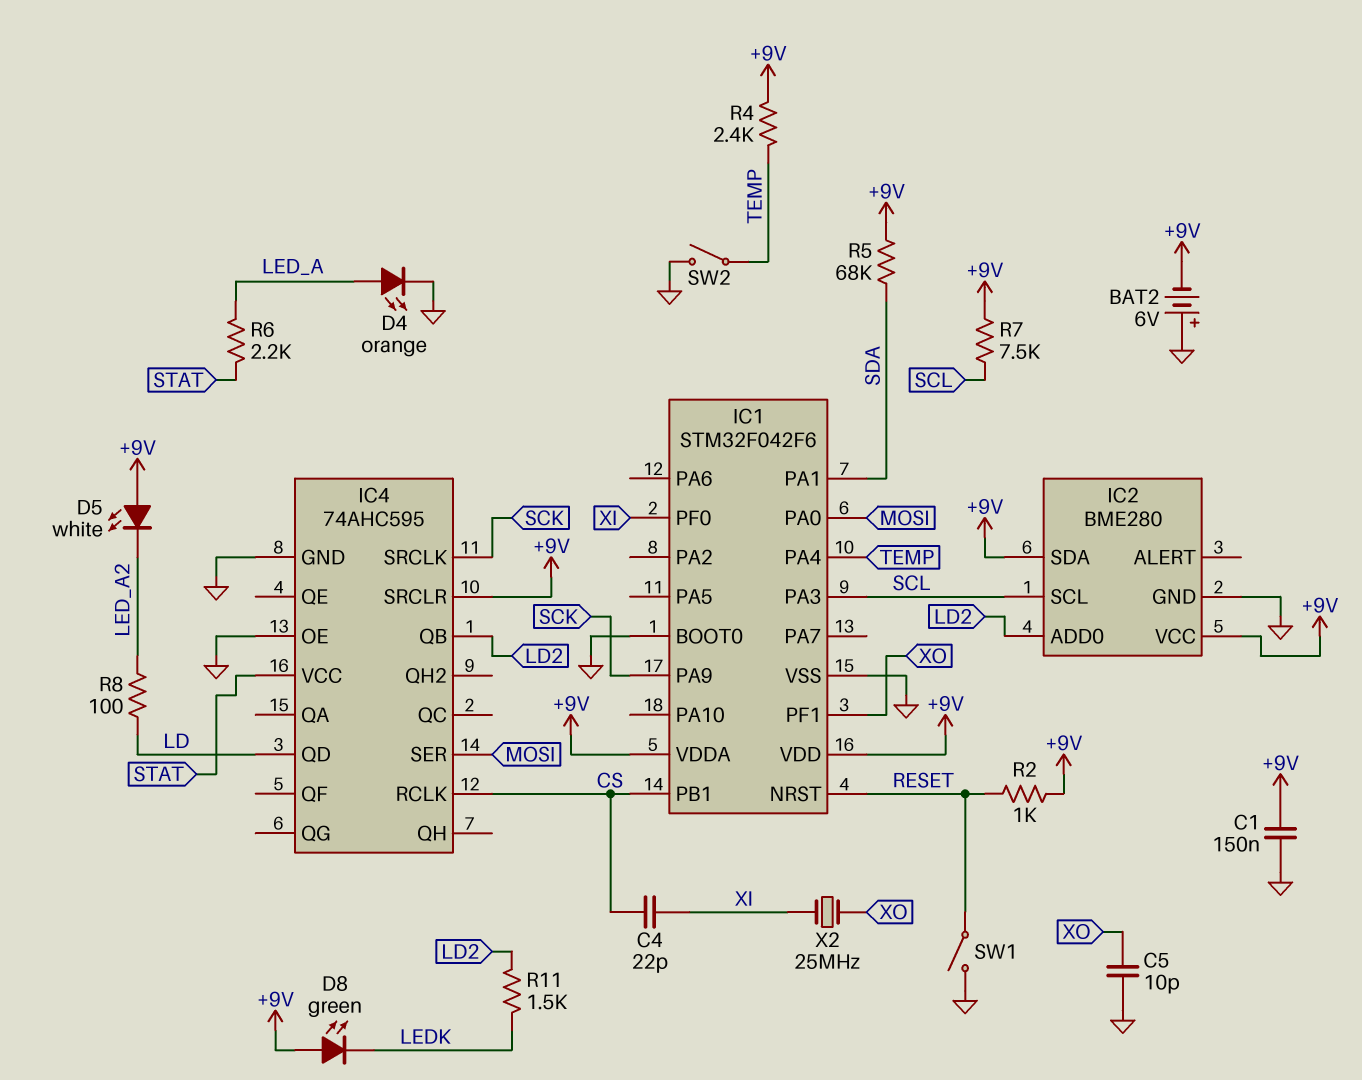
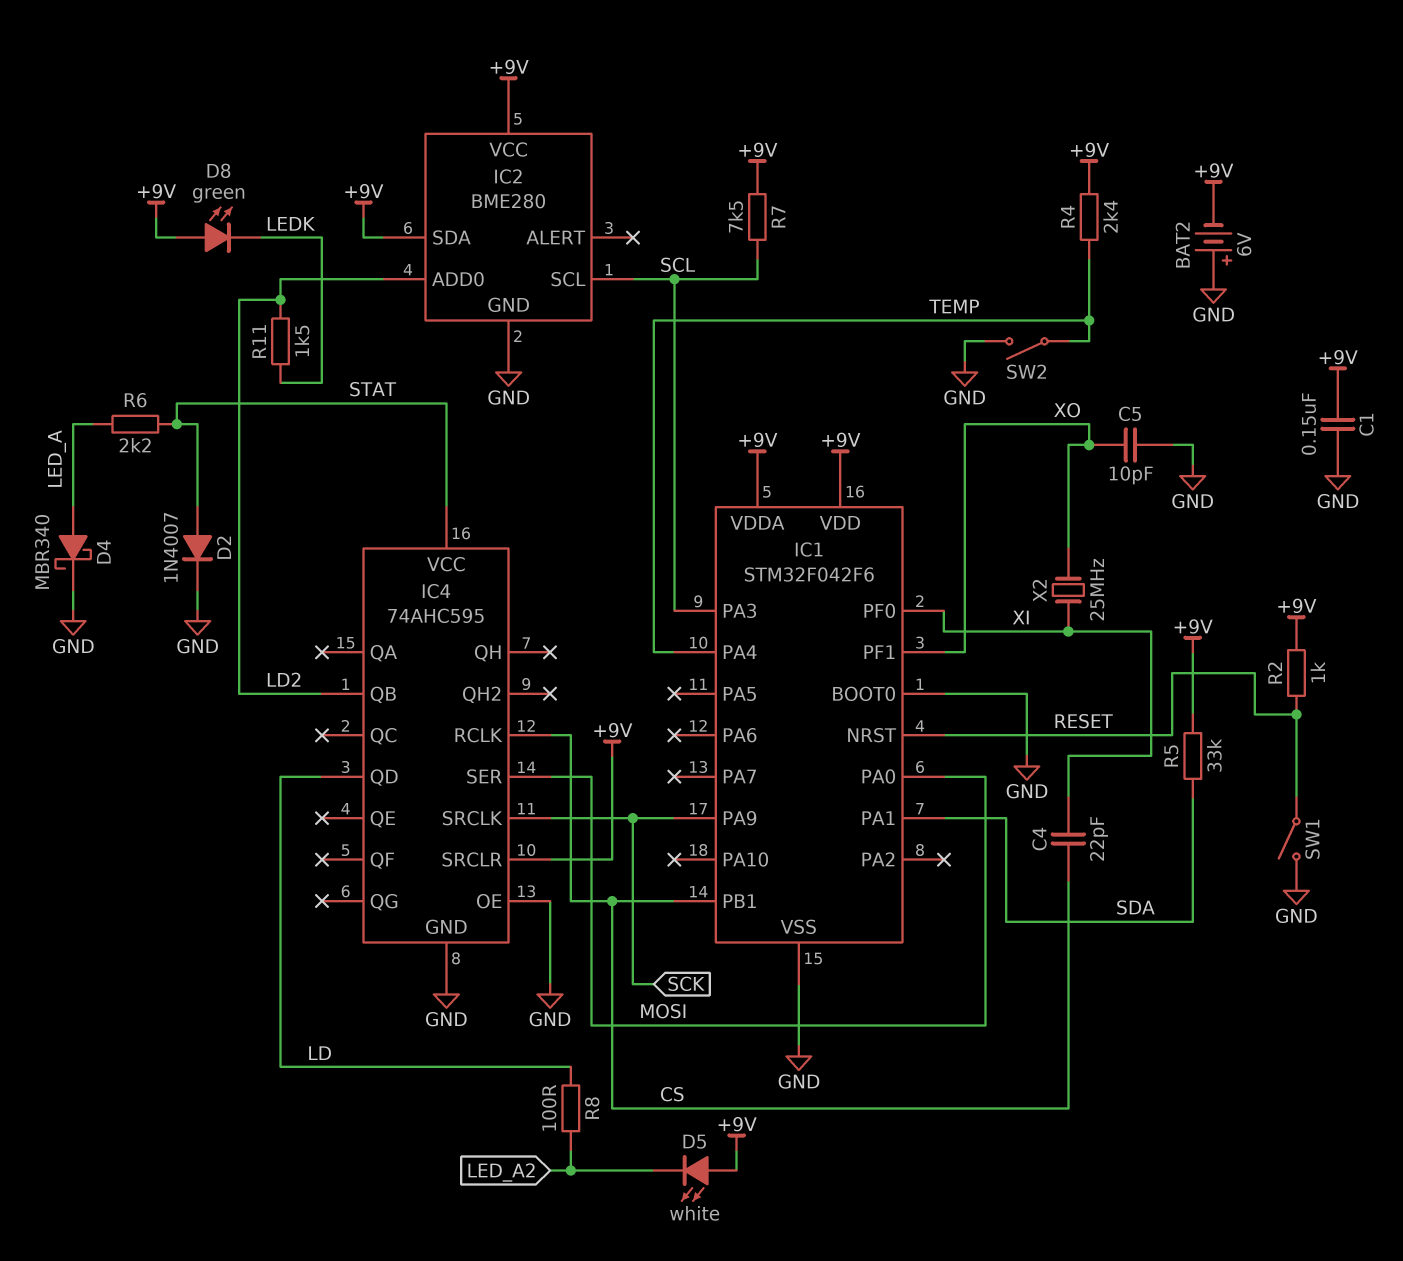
D2: none -> diode 1N4007 (A STAT, K GND)
D4: LED orange (A LED_A, K GND) -> schottky MBR340 (A LED_A, K GND)
R5: 68k (+9V, SDA) -> 33k (+9V, SDA)

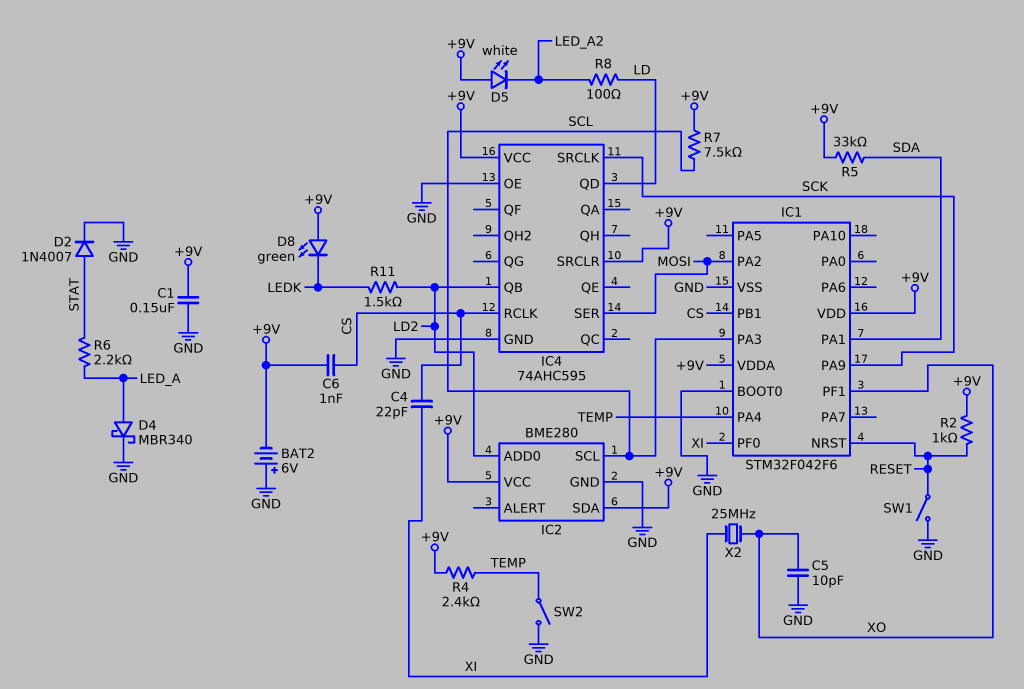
C6: none -> 1nF (+9V, CS)
IC1 pin PA0: MOSI -> none
IC1 pin PA2: none -> MOSI
IC4 pin VCC: STAT -> +9V

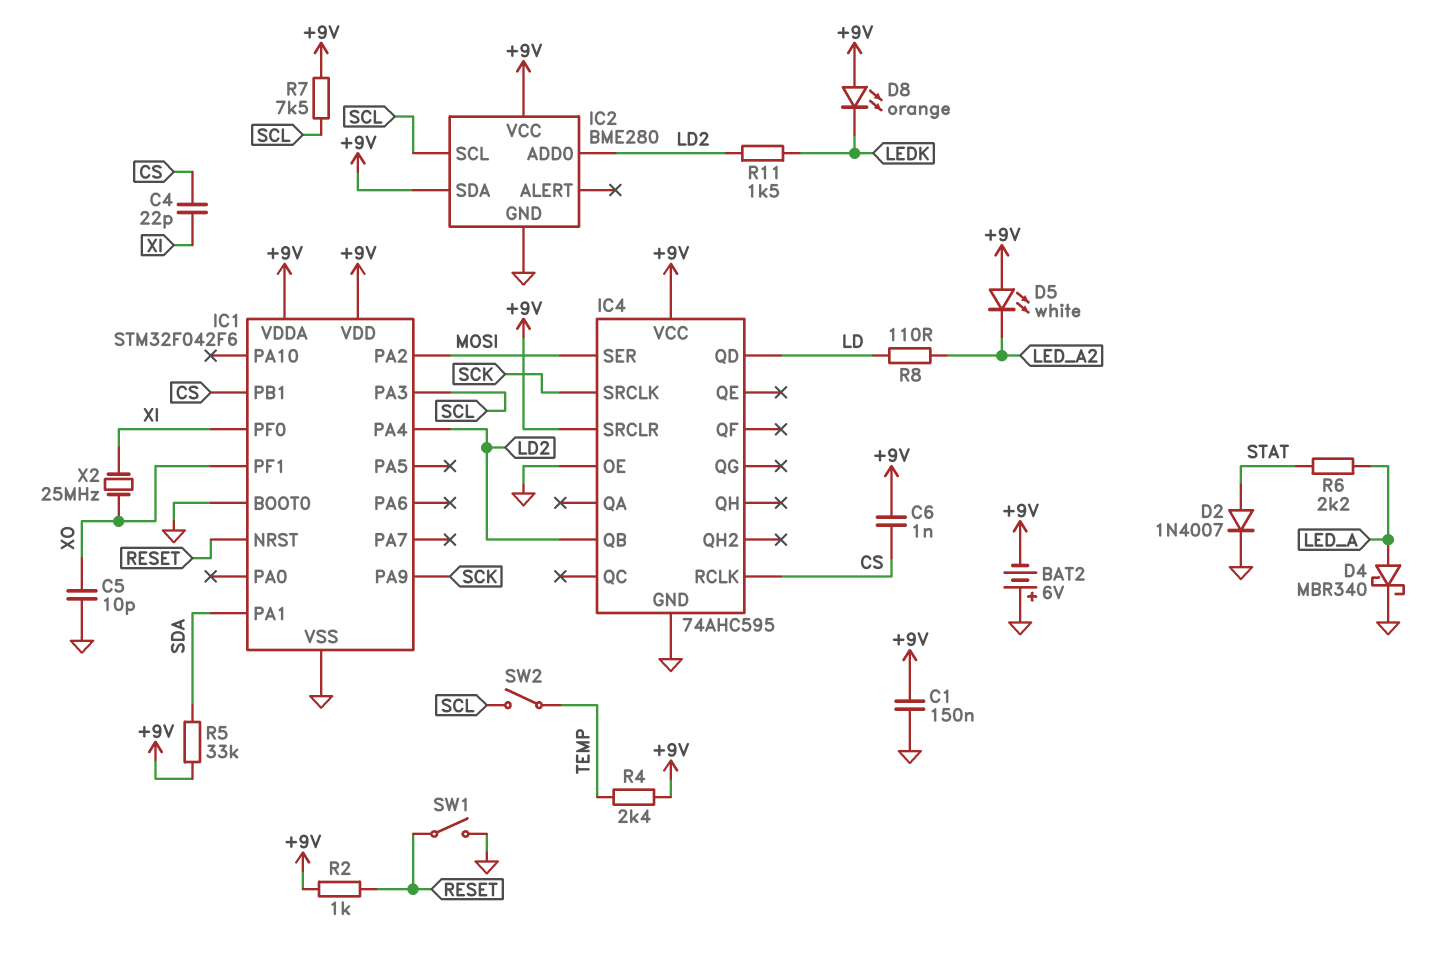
D8: LED green (A +9V, K LEDK) -> LED orange (A +9V, K LEDK)
IC1 pin PA4: TEMP -> LD2
R8: 100 (LD, LED_A2) -> 110 (LD, LED_A2)
SW2: switch (GND, TEMP) -> switch (SCL, TEMP)

